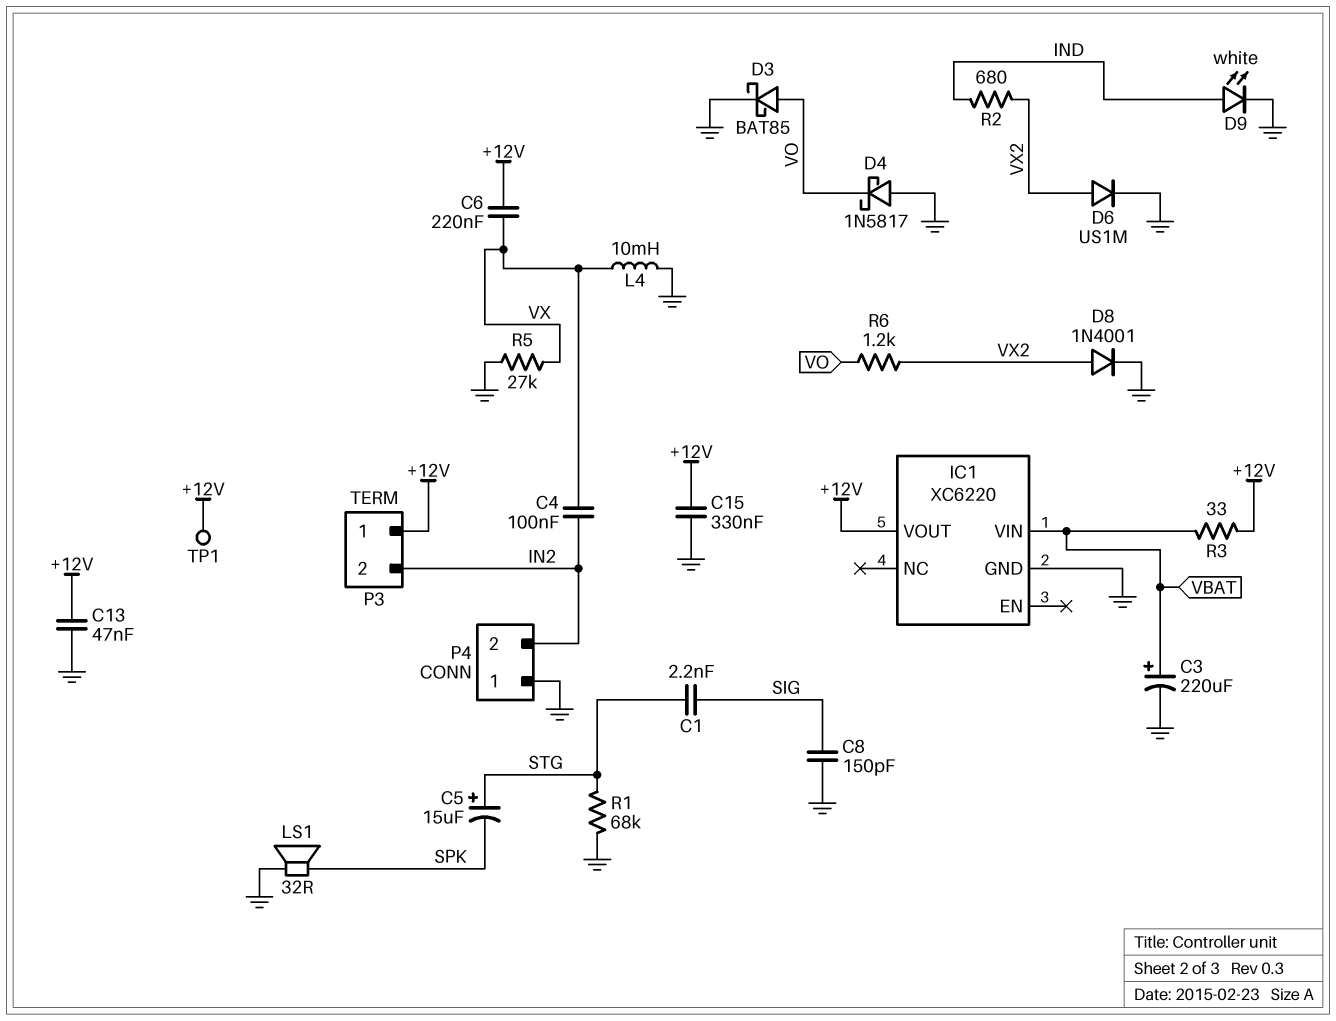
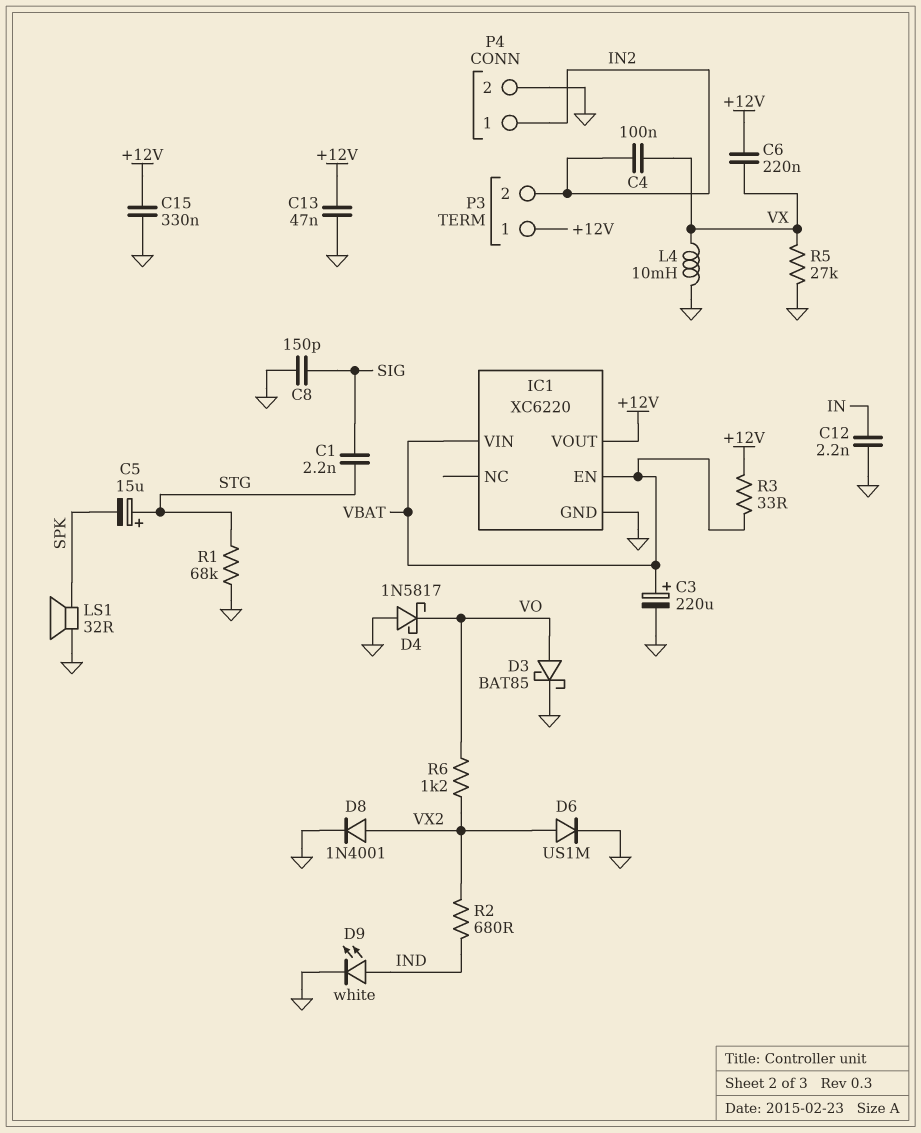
C12: none -> 2.2nF (GND, IN)
IC1 pin EN: none -> VBAT
P4 pin 1: GND -> IN2
P4 pin 2: IN2 -> GND
TP1: test point (+12V) -> none

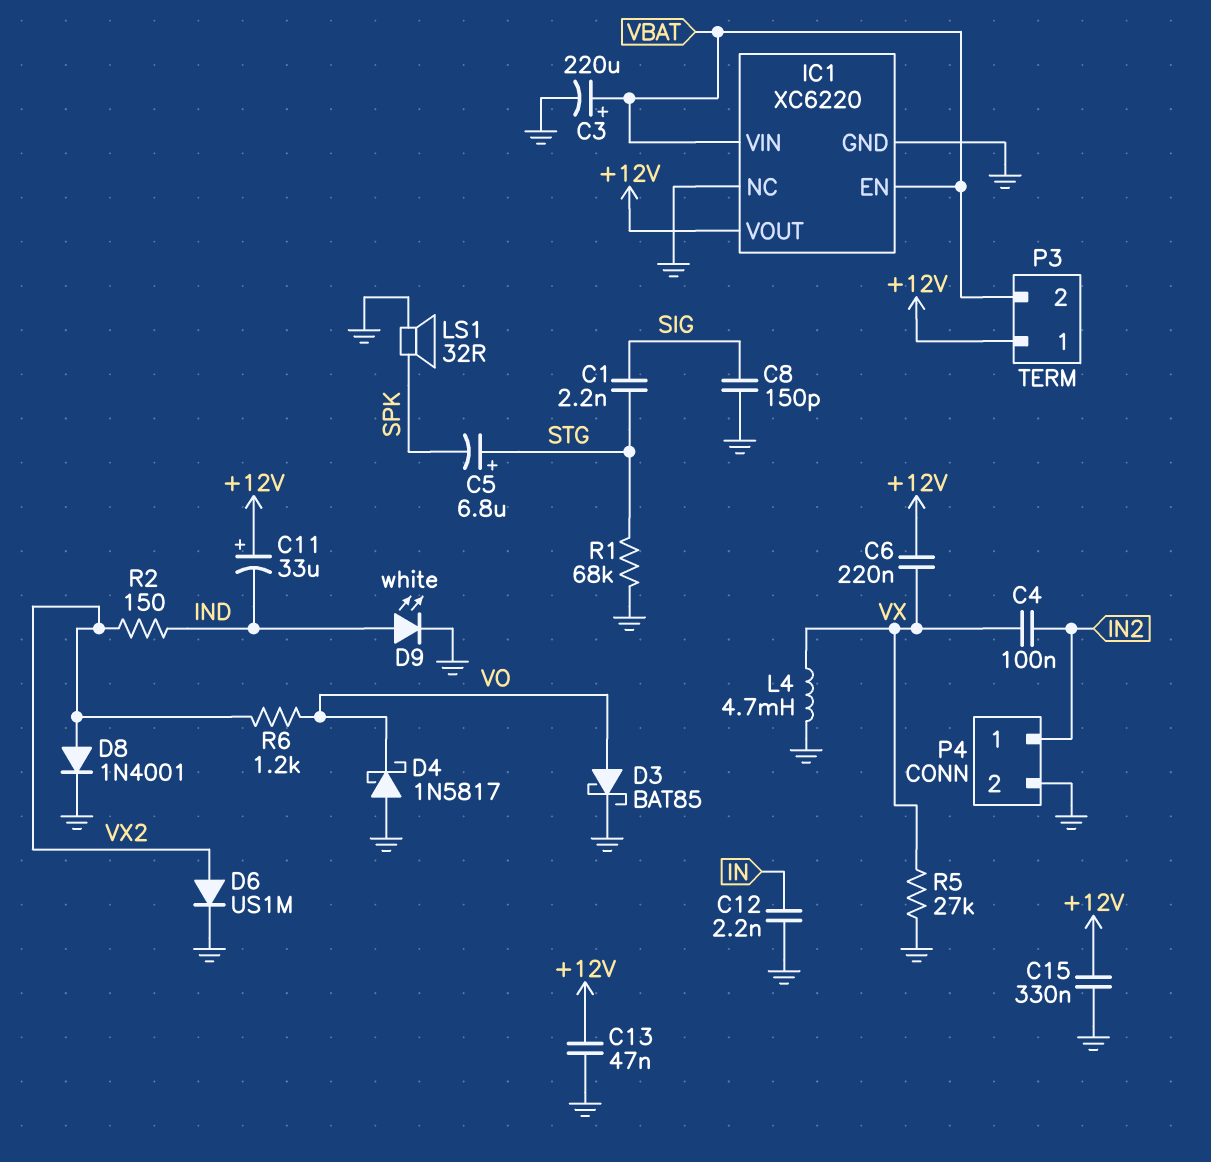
C5: 15uF (plus STG, minus SPK) -> 6.8uF (plus STG, minus SPK)
C11: none -> 33uF (plus +12V, minus IND)
IC1 pin NC: none -> GND
L4: 10mH (GND, VX) -> 4.7mH (GND, VX)
P3 pin 2: IN2 -> VBAT
R2: 680 (IND, VX2) -> 150 (IND, VX2)
R3: 33 (+12V, VBAT) -> none

